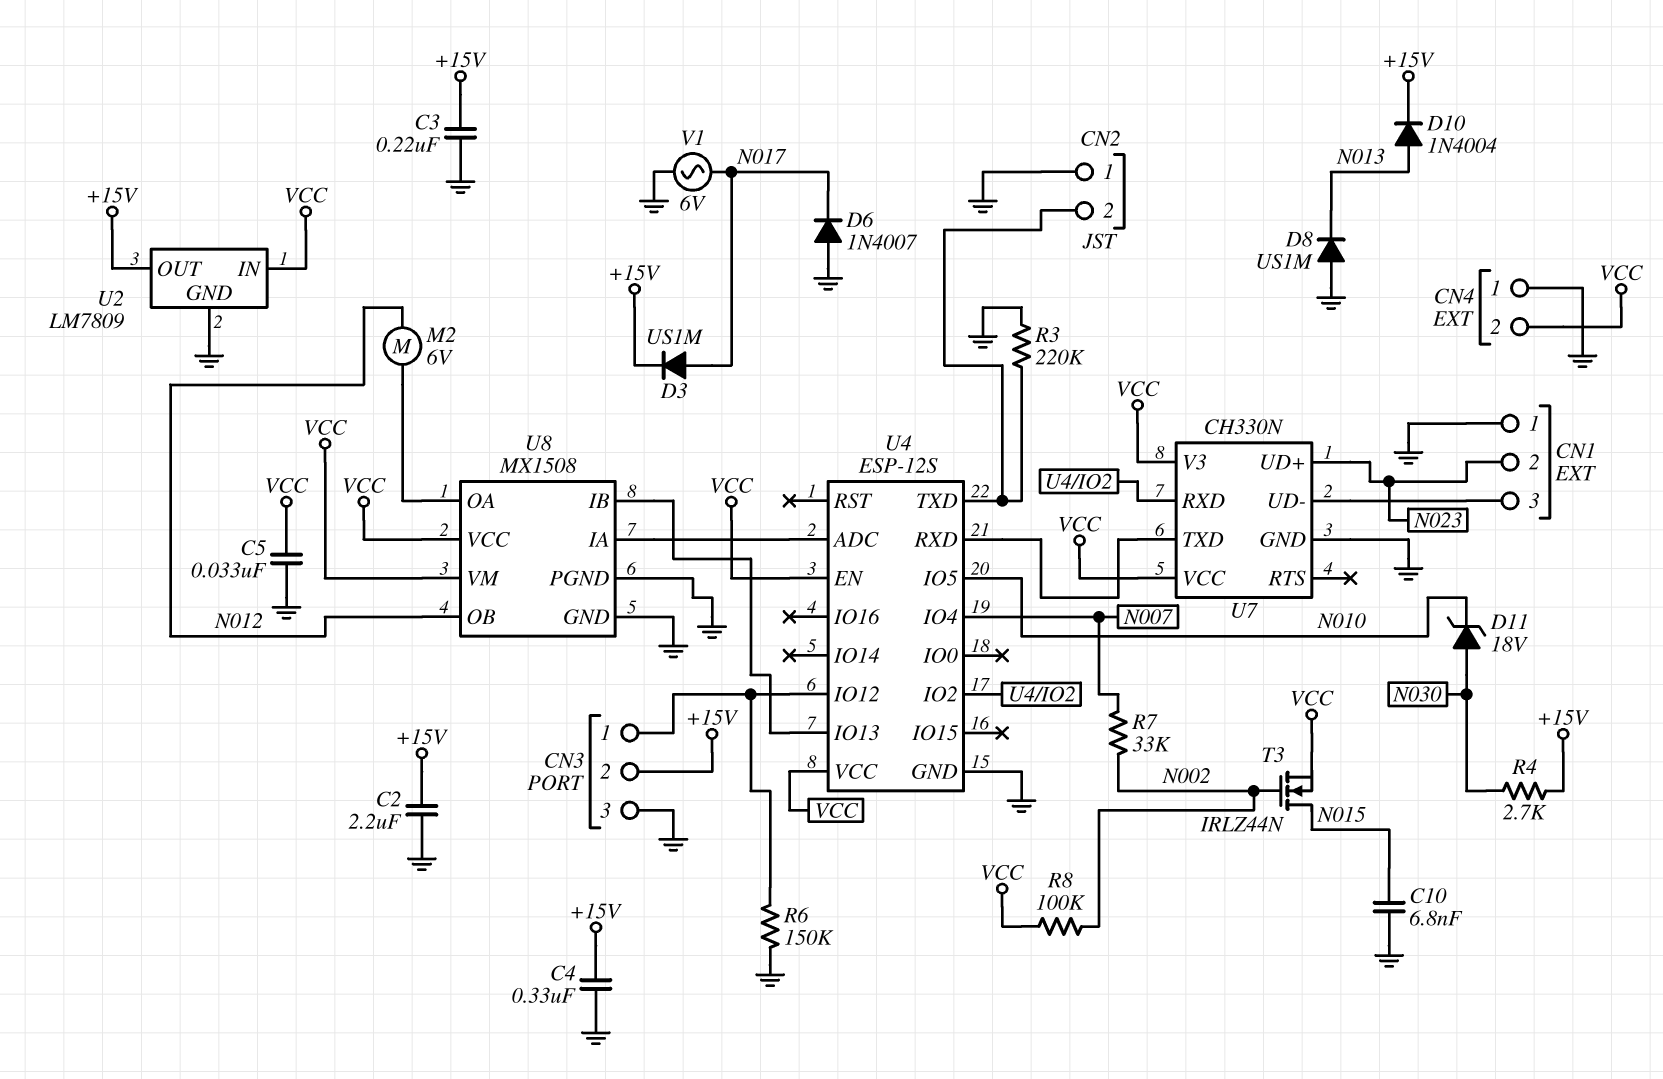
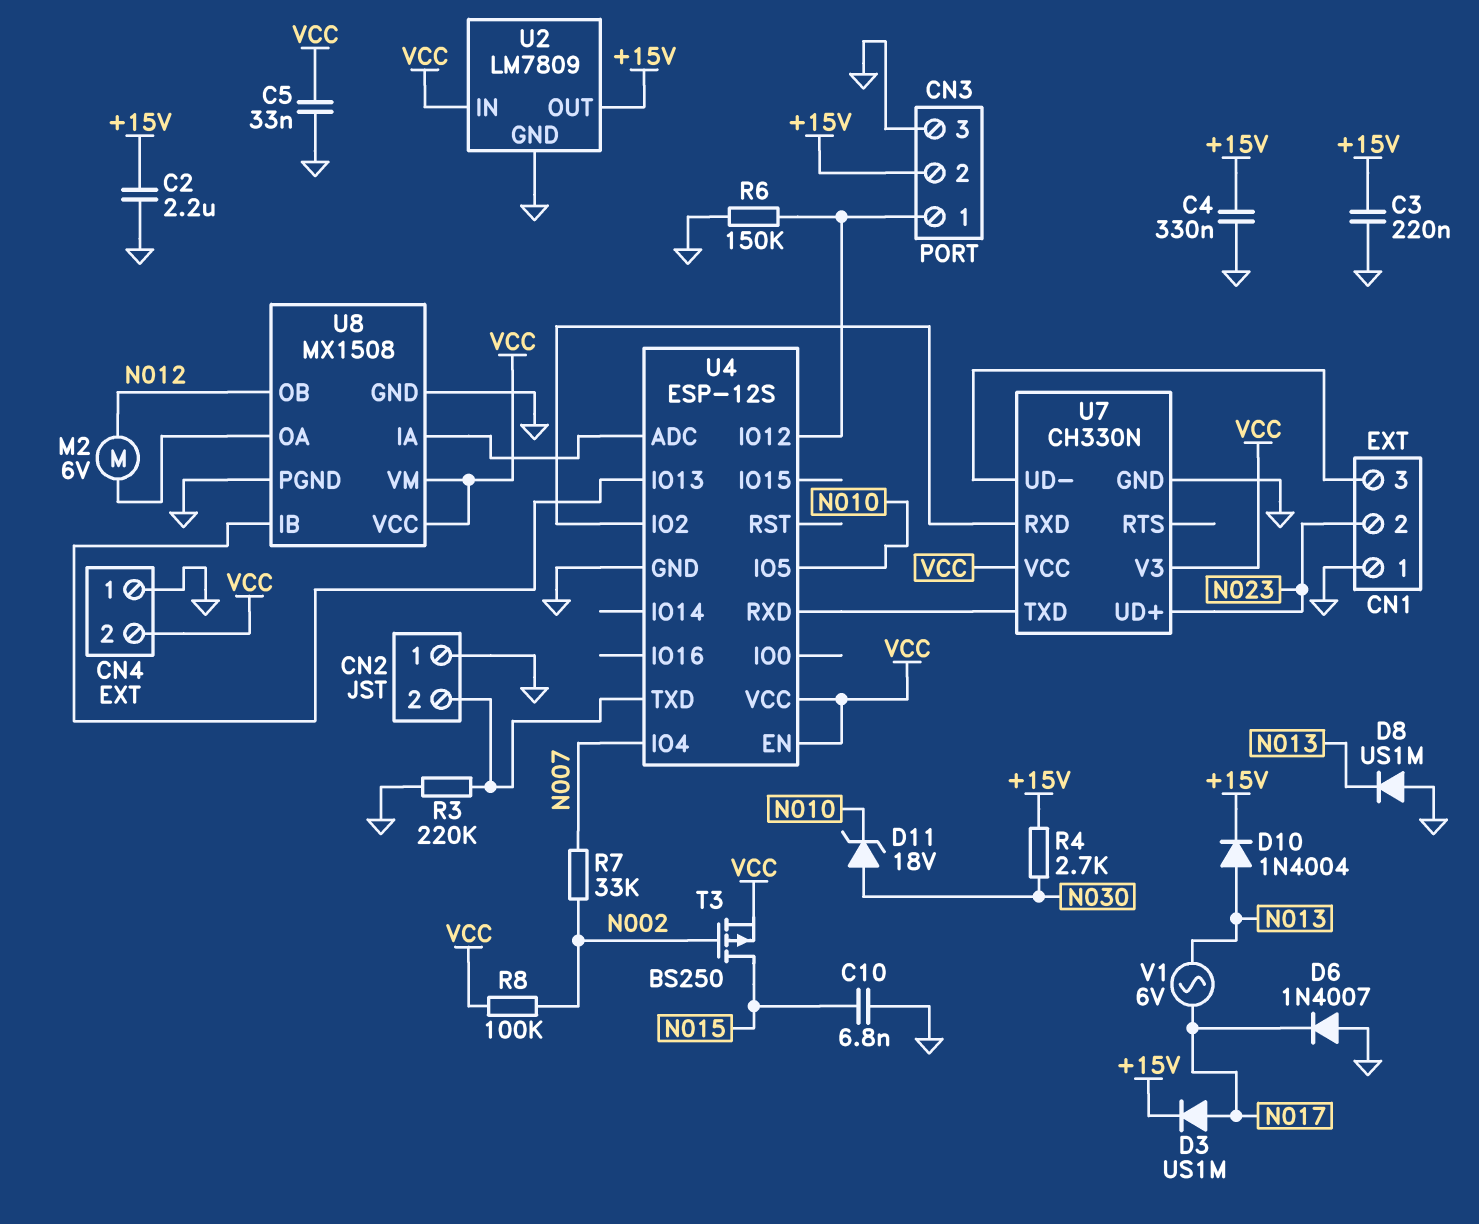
T3: NMOS IRLZ44N (G N002, D N015, S VCC) -> PMOS BS250 (G N002, D N015, S VCC)
V1: AC 6V (GND, N017) -> AC 6V (N013, N017)

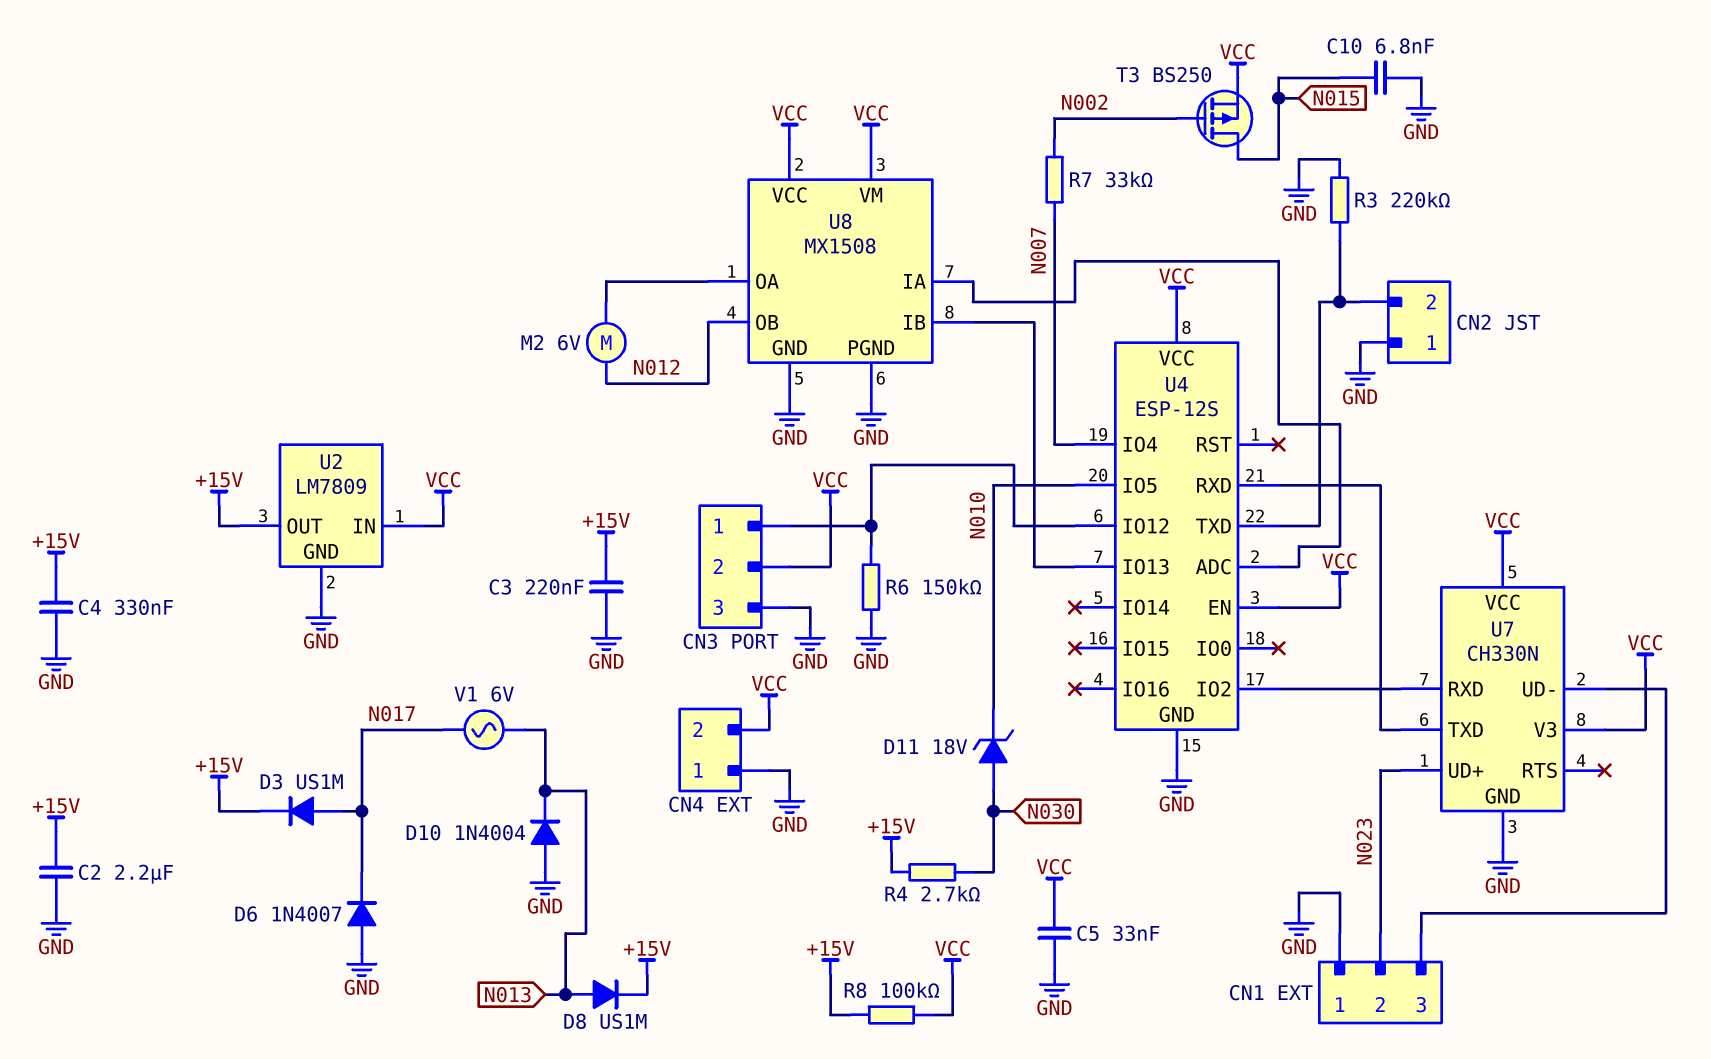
CN3 pin 2: +15V -> VCC
D8: diode US1M (A GND, K N013) -> diode US1M (A N013, K +15V)
D10: diode 1N4004 (A N013, K +15V) -> diode 1N4004 (A GND, K N013)
R8: 100k (N002, VCC) -> 100k (+15V, VCC)

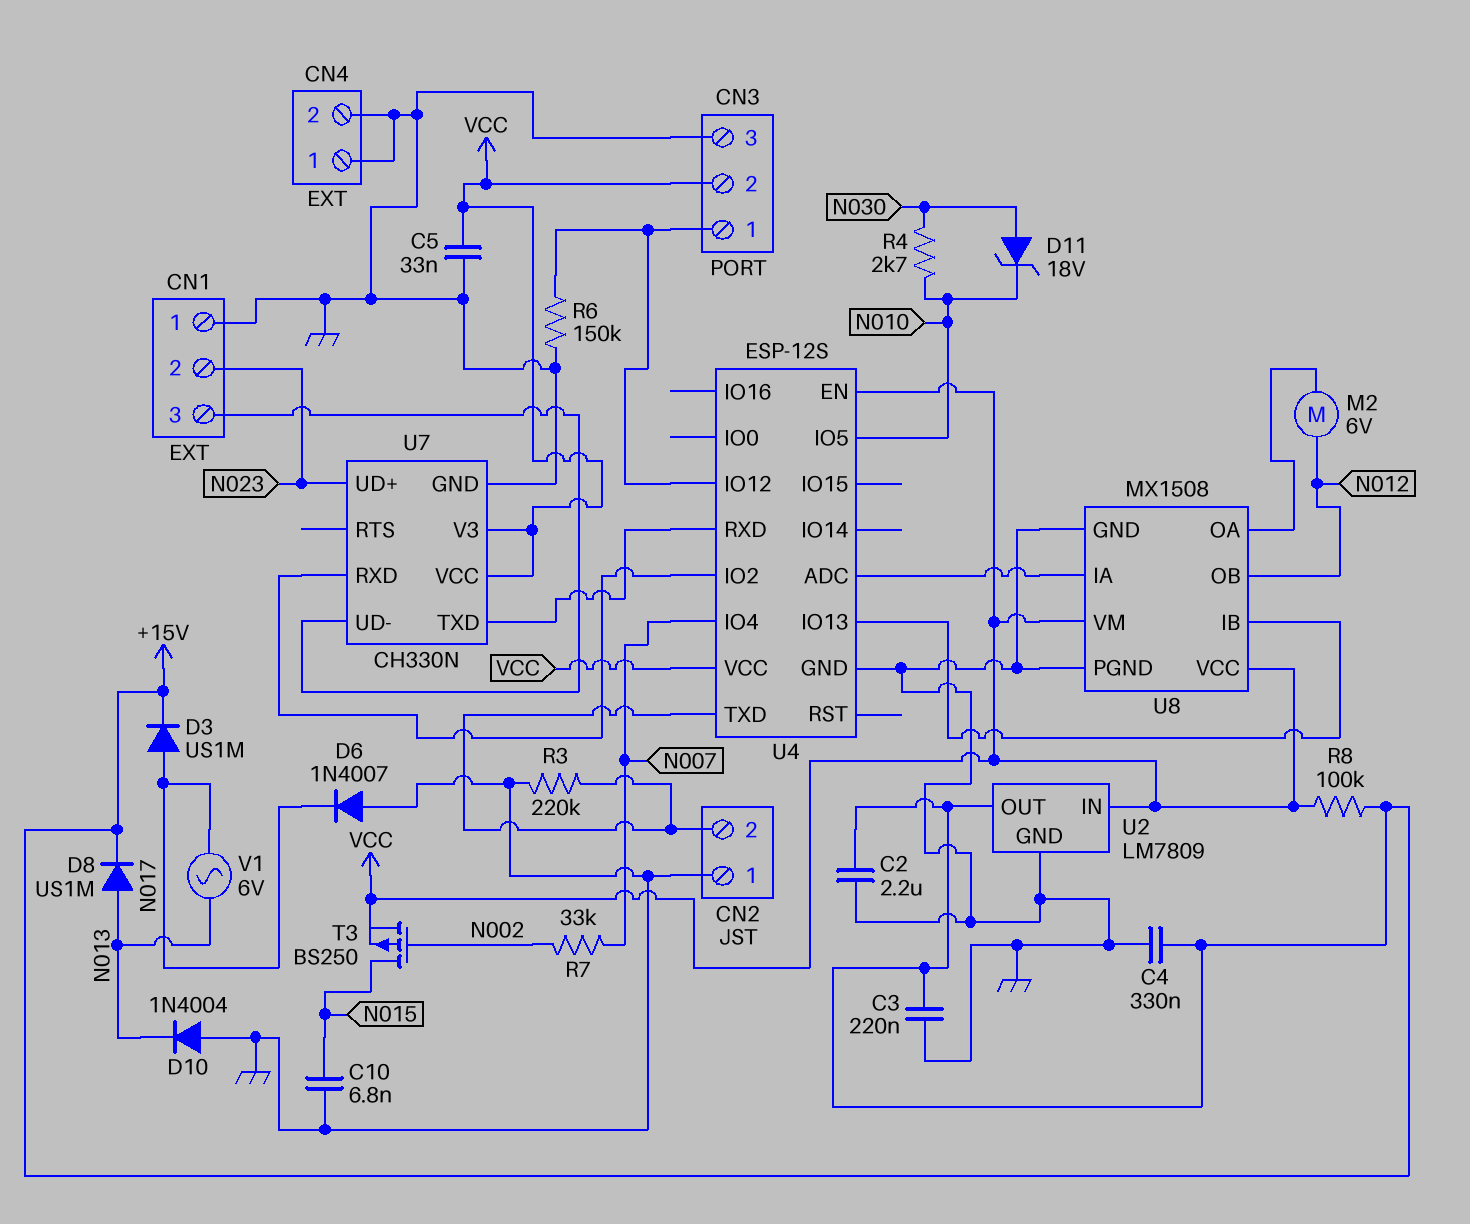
CN4 pin 2: VCC -> GND
R4: 2.7k (+15V, N030) -> 2.7k (N010, N030)

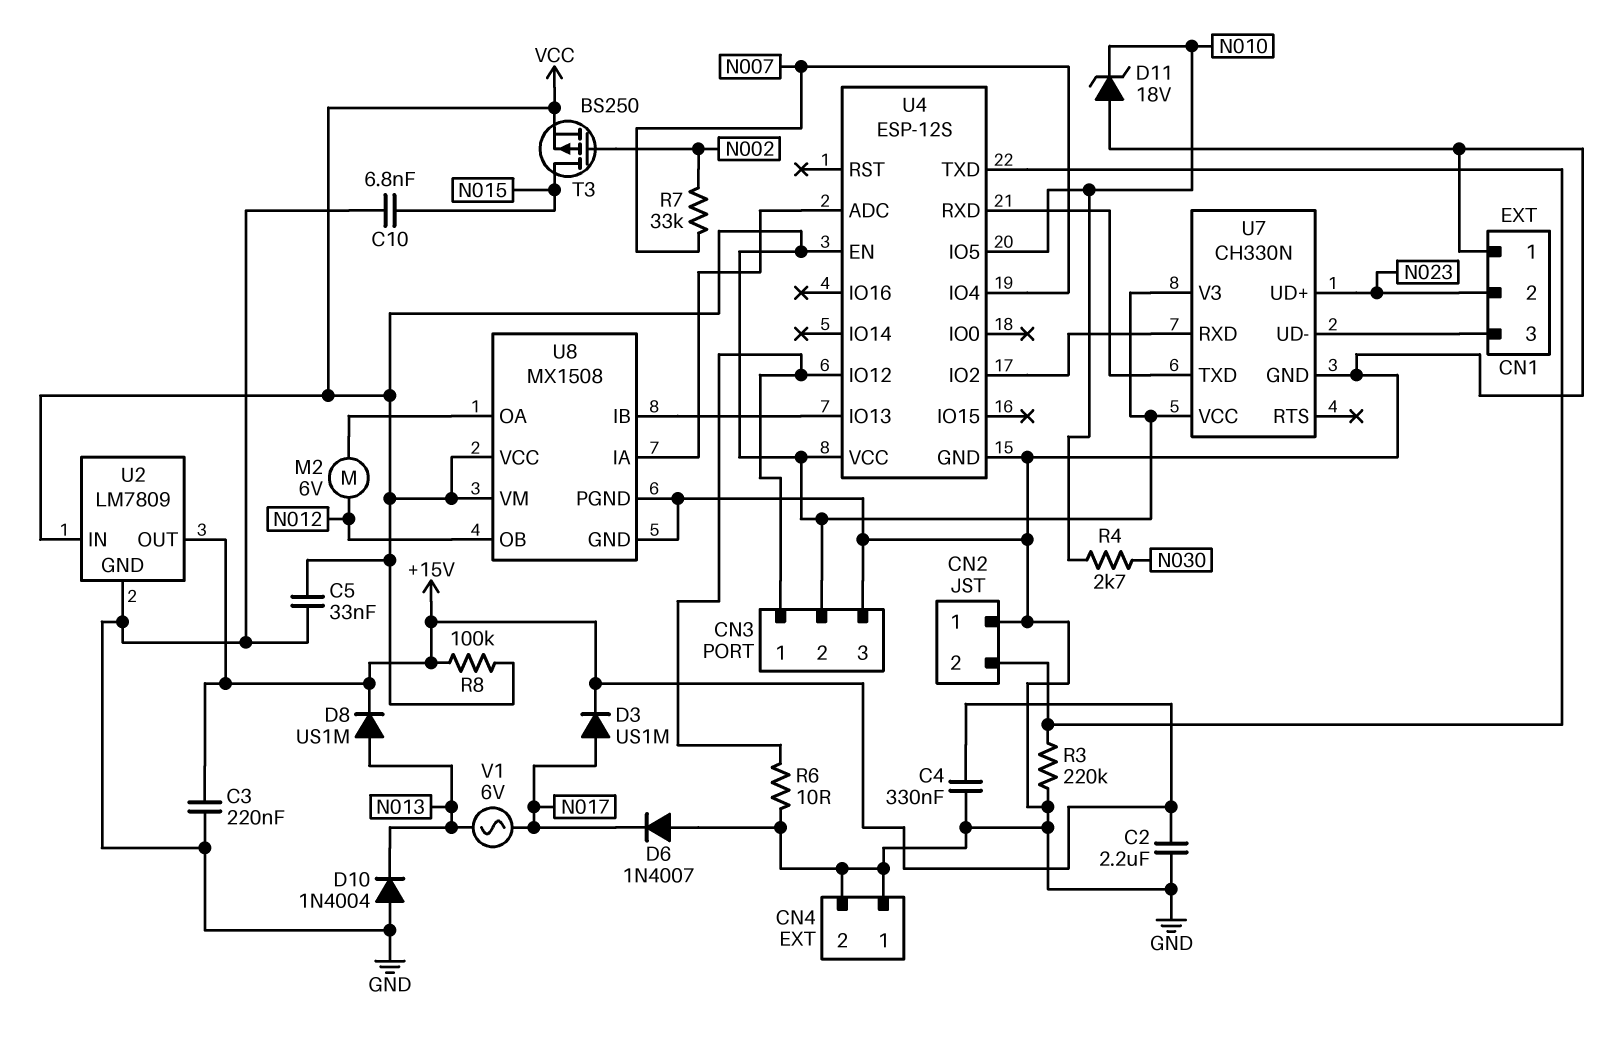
D11: zener 18V (A N030, K N010) -> zener 18V (A GND, K N010)
R6: 150k (CN3/1, GND) -> 10 (CN3/1, GND)

